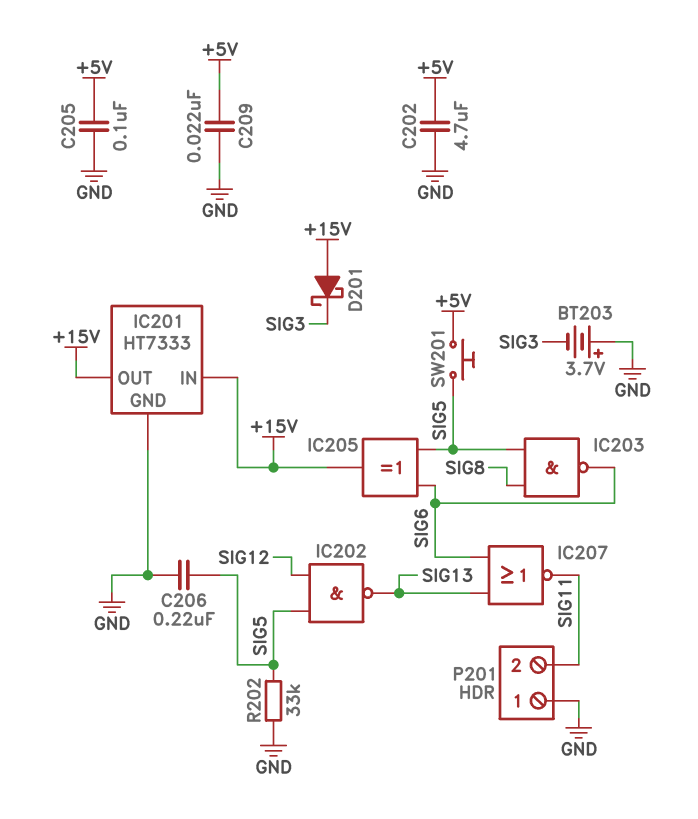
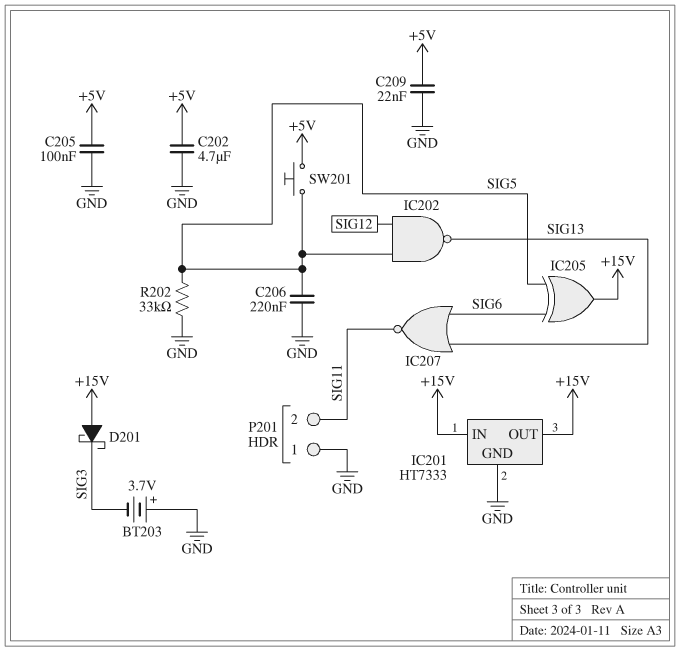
IC203: NAND (in SIG5, in SIG8, out SIG6) -> none

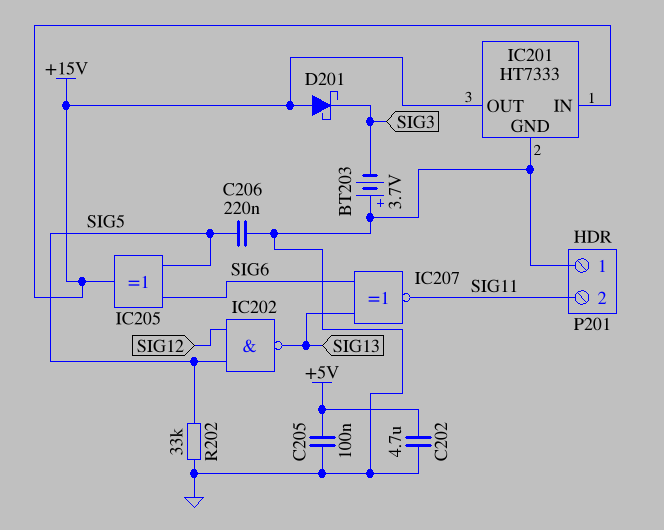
C209: 22nF (+5V, GND) -> none
IC207: NOR (in SIG6, in SIG13, out SIG11) -> XNOR (in SIG6, in SIG13, out SIG11)
SW201: button (+5V, SIG5) -> none

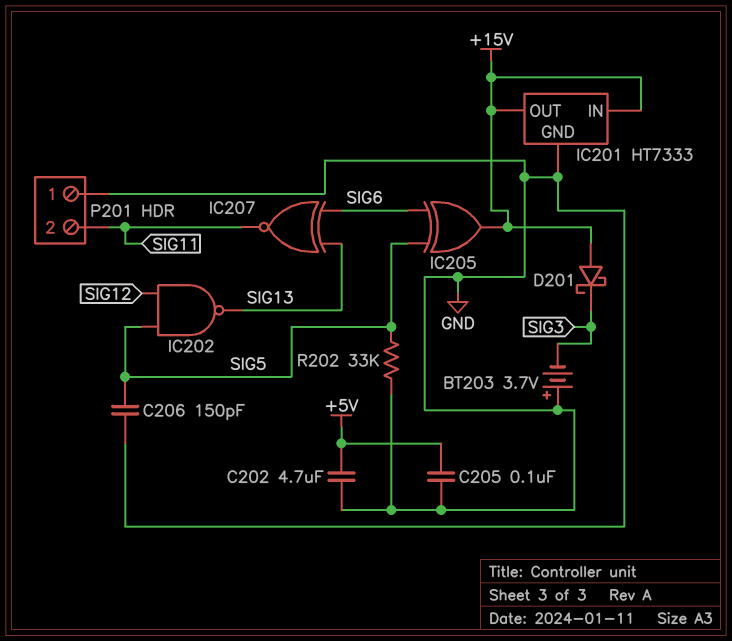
C206: 220nF (GND, SIG5) -> 150pF (GND, SIG5)

